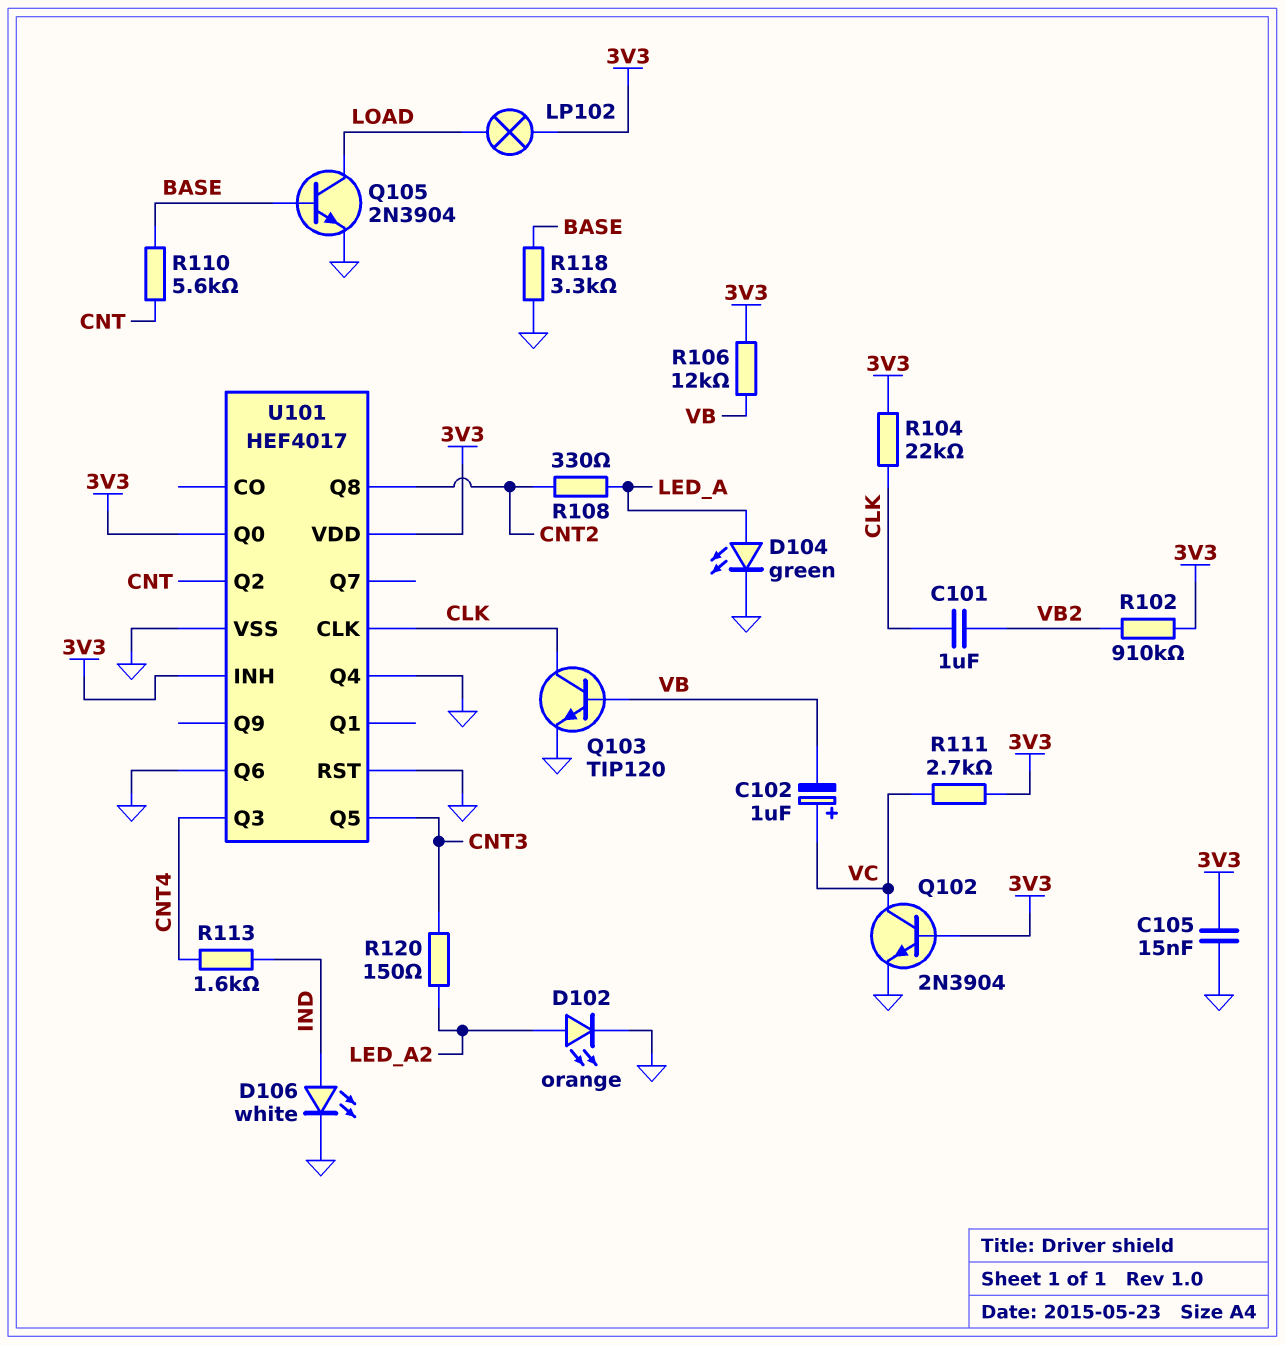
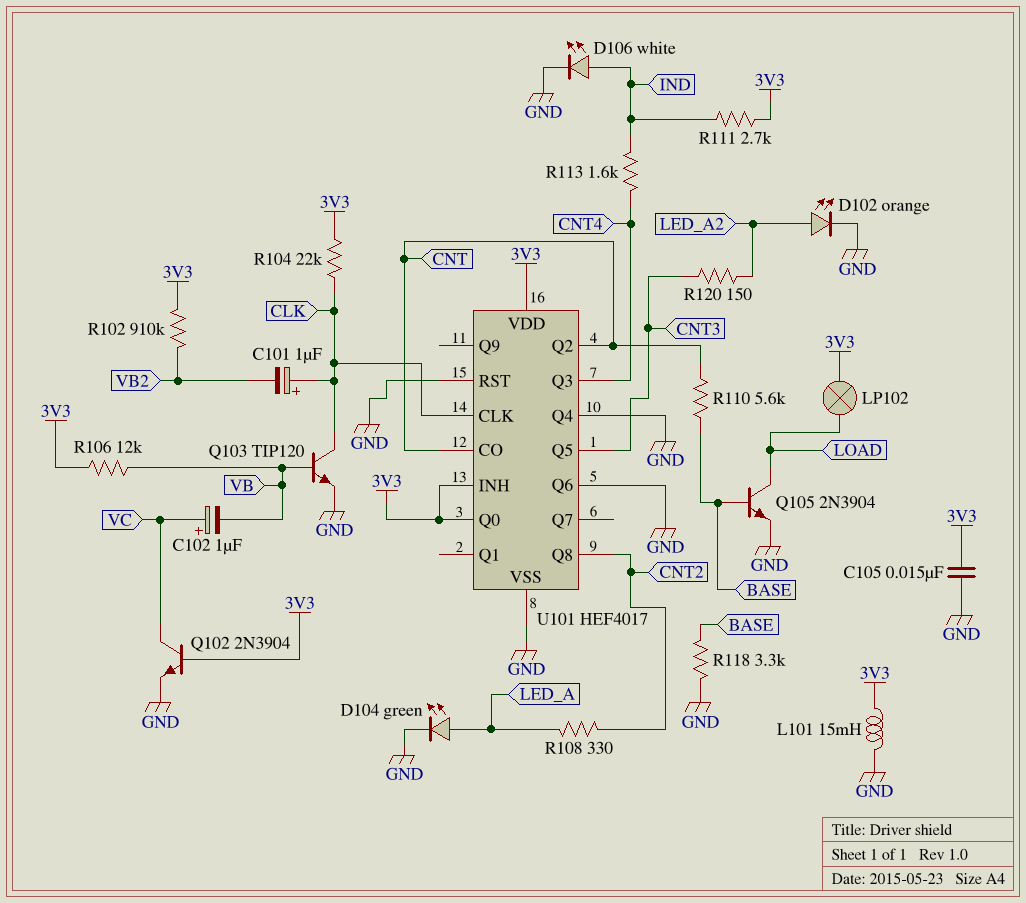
C101: 1uF (CLK, VB2) -> 1uF (plus CLK, minus VB2)
L101: none -> 15mH (3V3, GND)
R111: 2.7k (3V3, VC) -> 2.7k (3V3, IND)
U101 pin CO: none -> CNT

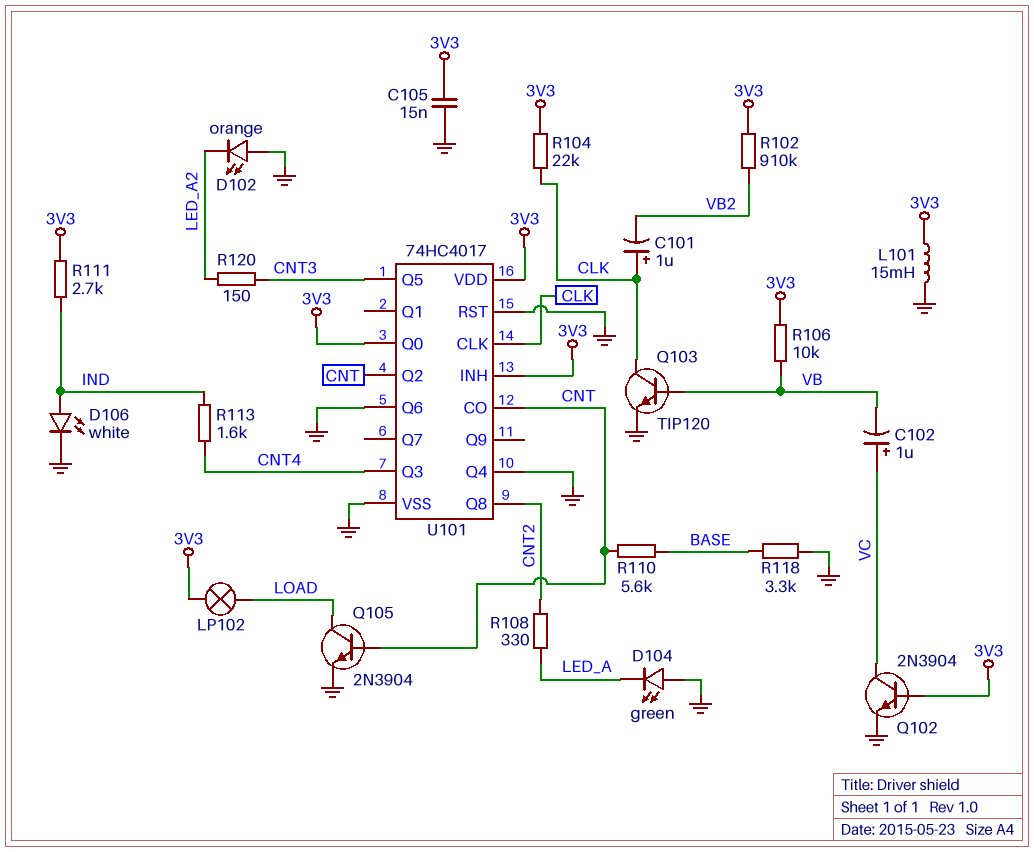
D102: LED orange (A LED_A2, K GND) -> LED orange (A GND, K LED_A2)
D104: LED green (A LED_A, K GND) -> LED green (A GND, K LED_A)
Q105: NPN 2N3904 (B BASE, C LOAD, E GND) -> NPN 2N3904 (B CNT, C LOAD, E GND)
R106: 12k (3V3, VB) -> 10k (3V3, VB)
U101: HEF4017 -> 74HC4017

